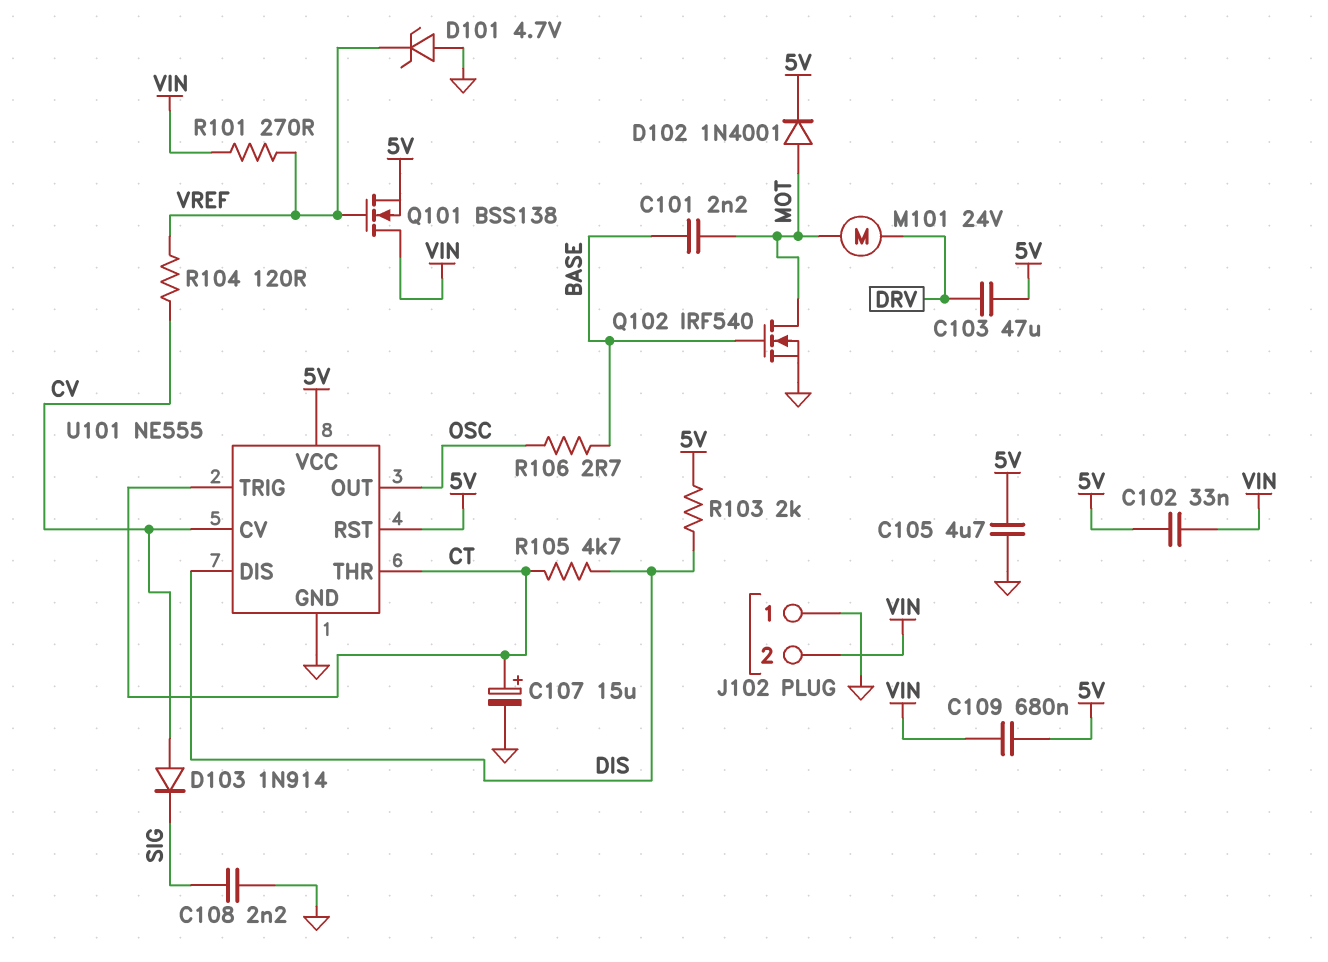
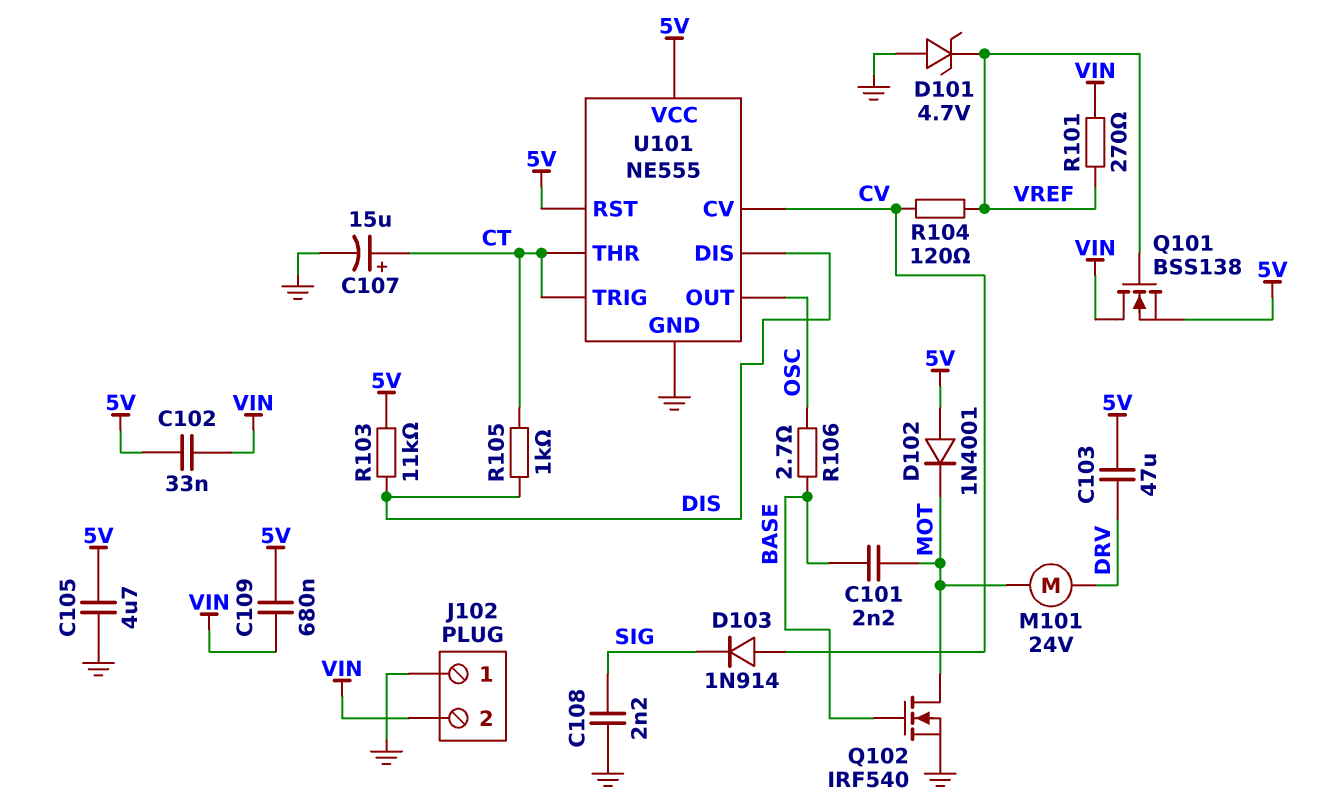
D102: diode 1N4001 (A MOT, K 5V) -> diode 1N4001 (A 5V, K MOT)
R103: 2k (5V, DIS) -> 11k (5V, DIS)
R105: 4.7k (CT, DIS) -> 1k (CT, DIS)

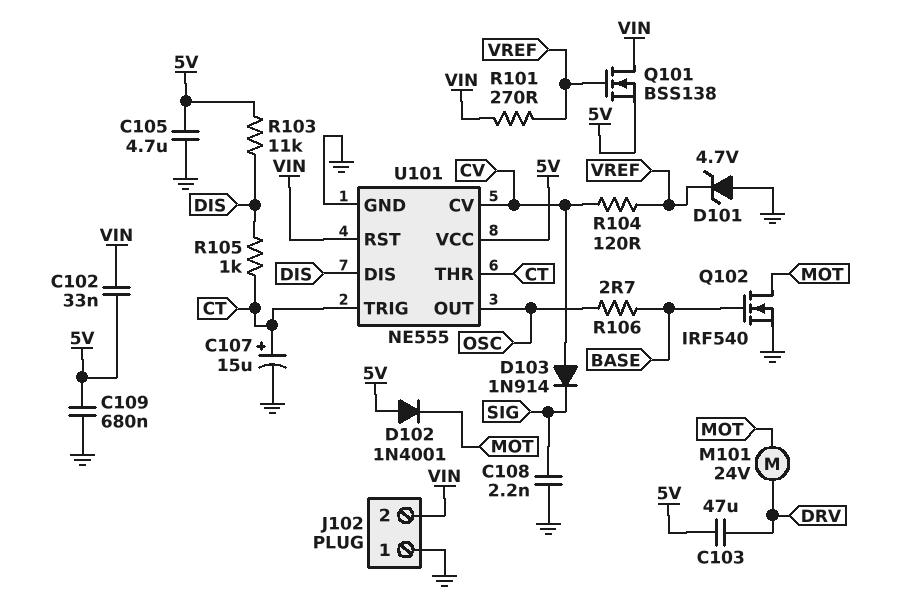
C101: 2.2nF (BASE, MOT) -> none
C109: 680nF (5V, VIN) -> 680nF (5V, GND)
U101 pin RST: 5V -> VIN

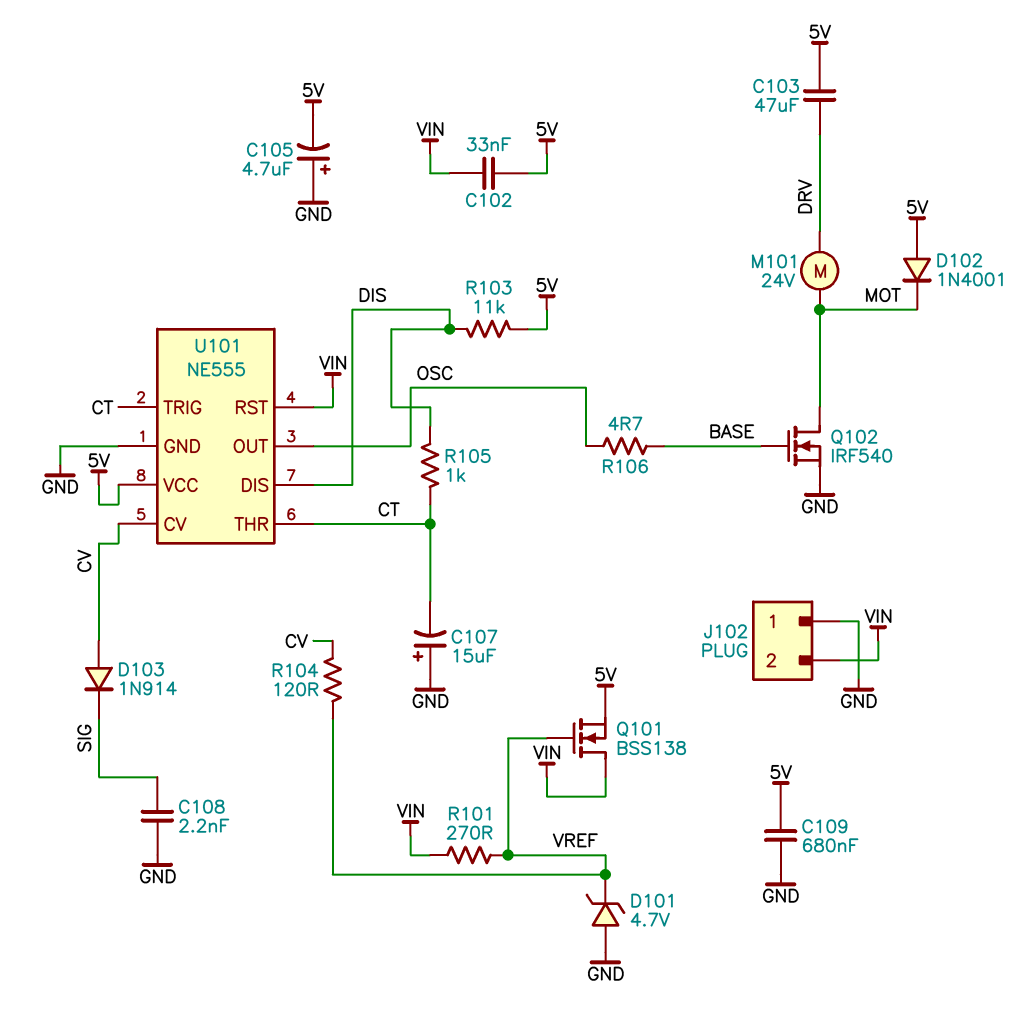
C105: 4.7uF (5V, GND) -> 4.7uF (plus GND, minus 5V)
C107: 15uF (plus CT, minus GND) -> 15uF (plus GND, minus CT)
R106: 2.7 (BASE, OSC) -> 4.7 (BASE, OSC)

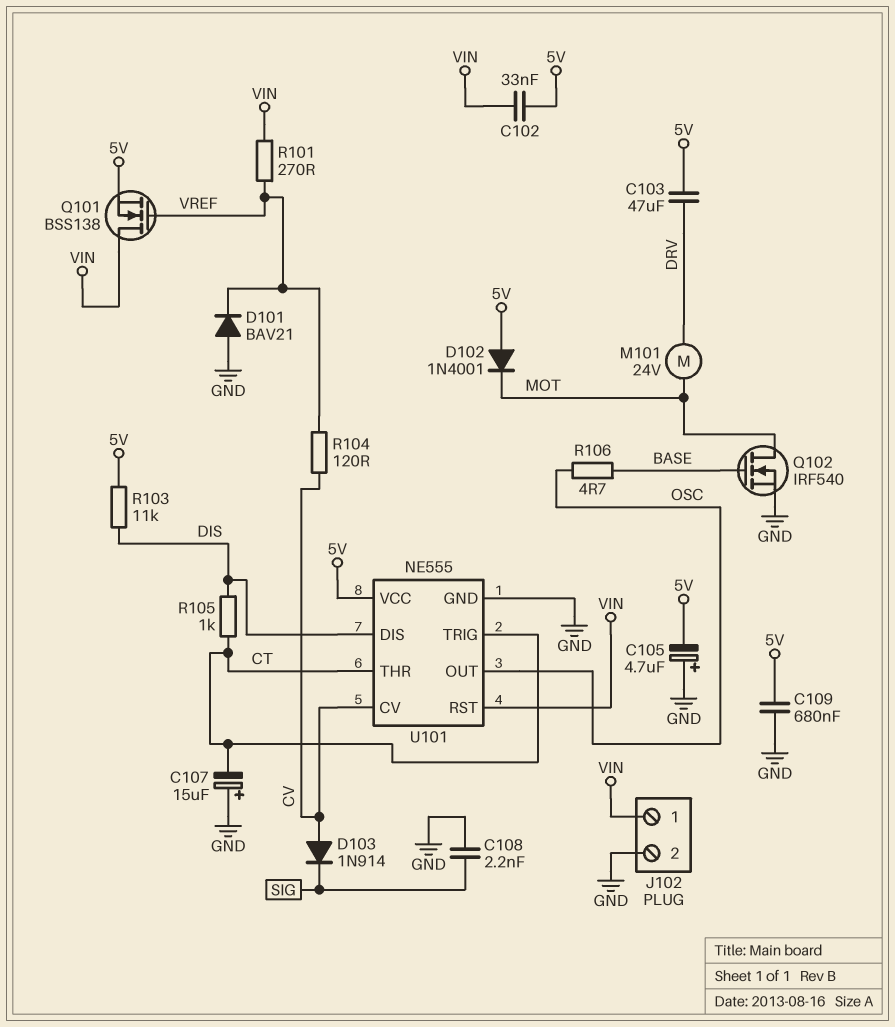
D101: zener 4.7V (A GND, K VREF) -> diode BAV21 (A GND, K VREF)
J102 pin 1: GND -> VIN
J102 pin 2: VIN -> GND

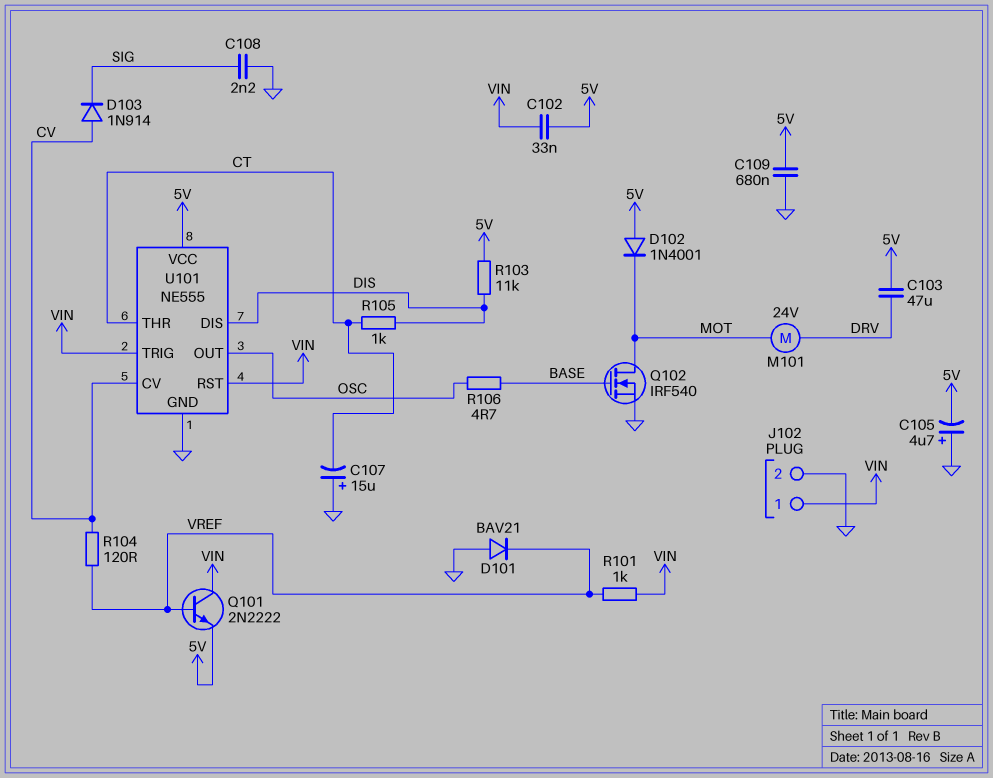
Q101: NMOS BSS138 (G VREF, D VIN, S 5V) -> NPN 2N2222 (B VREF, C VIN, E 5V)
R101: 270 (VIN, VREF) -> 1k (VIN, VREF)
U101 pin TRIG: CT -> VIN

